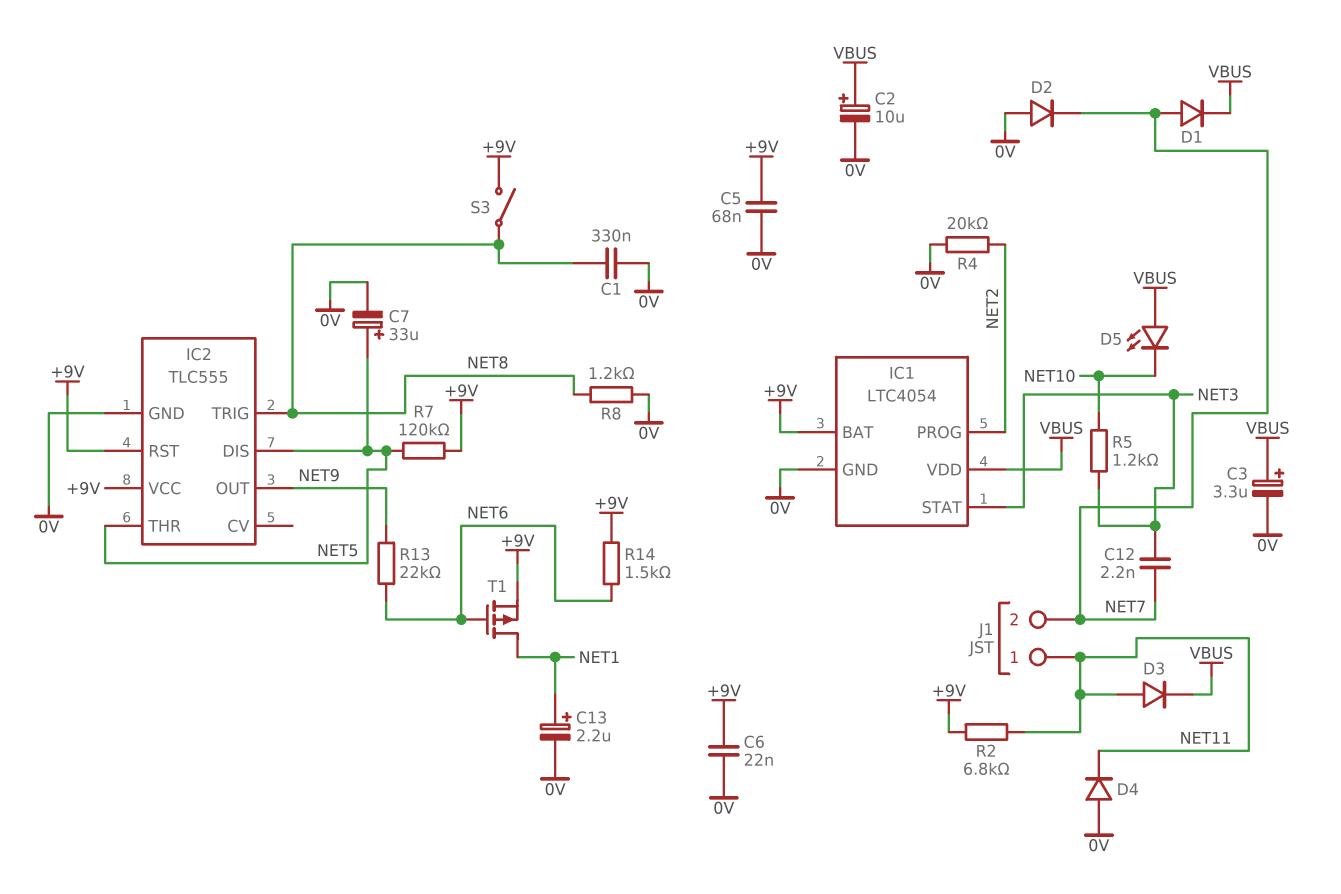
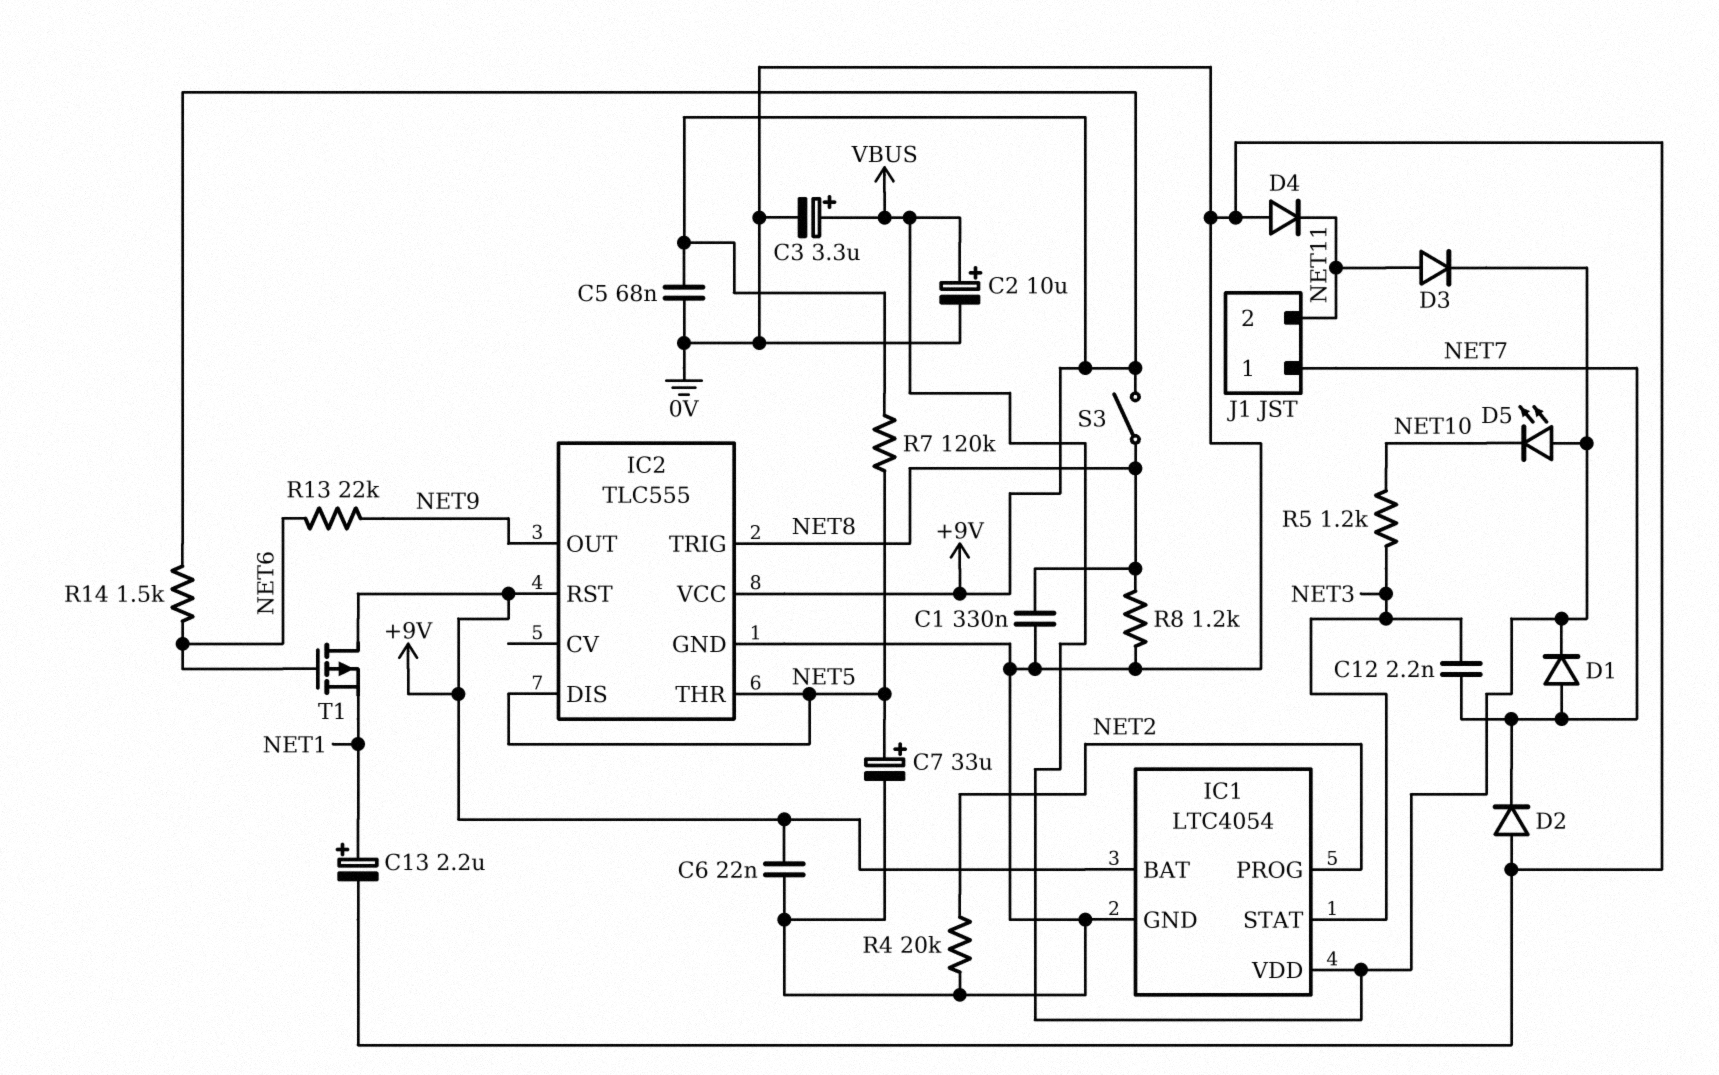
J1 pin 1: NET11 -> NET7
J1 pin 2: NET7 -> NET11
R2: 6.8k (+9V, NET11) -> none
T1: PMOS (G NET6, D NET1, S +9V) -> PMOS (G NET6, D +9V, S NET1)

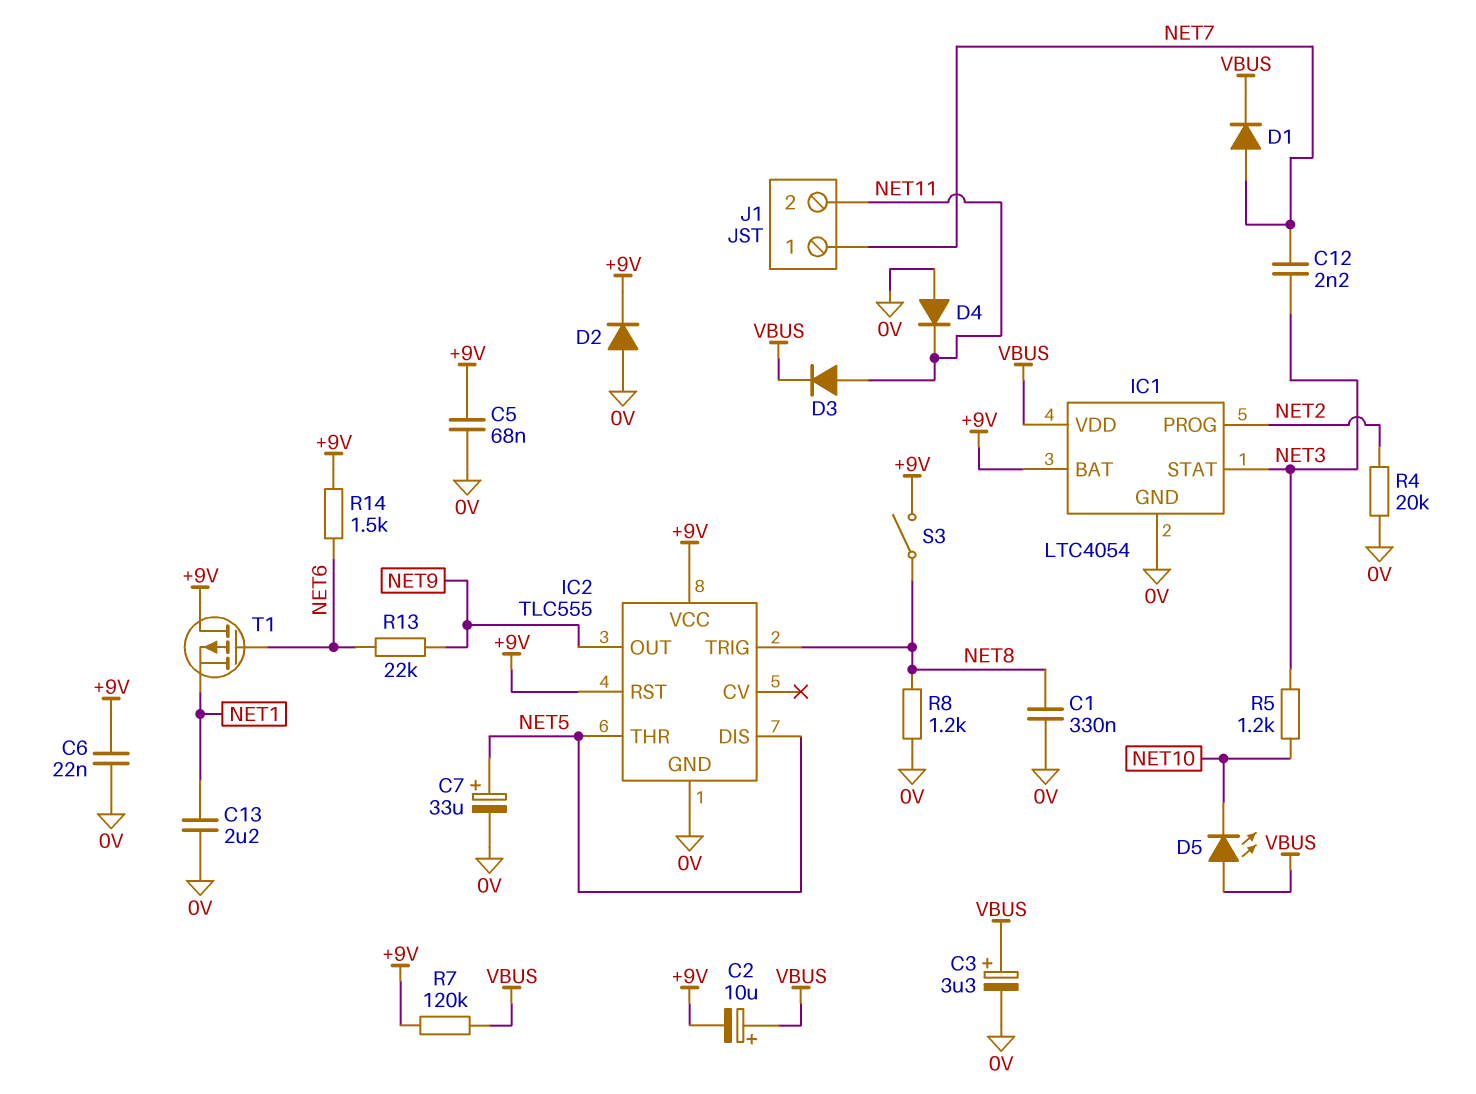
C2: 10uF (plus VBUS, minus 0V) -> 10uF (plus VBUS, minus +9V)
C13: 2.2uF (plus NET1, minus 0V) -> 2.2uF (0V, NET1)
D2: diode (A 0V, K NET7) -> diode (A 0V, K +9V)
R7: 120k (+9V, NET5) -> 120k (+9V, VBUS)

